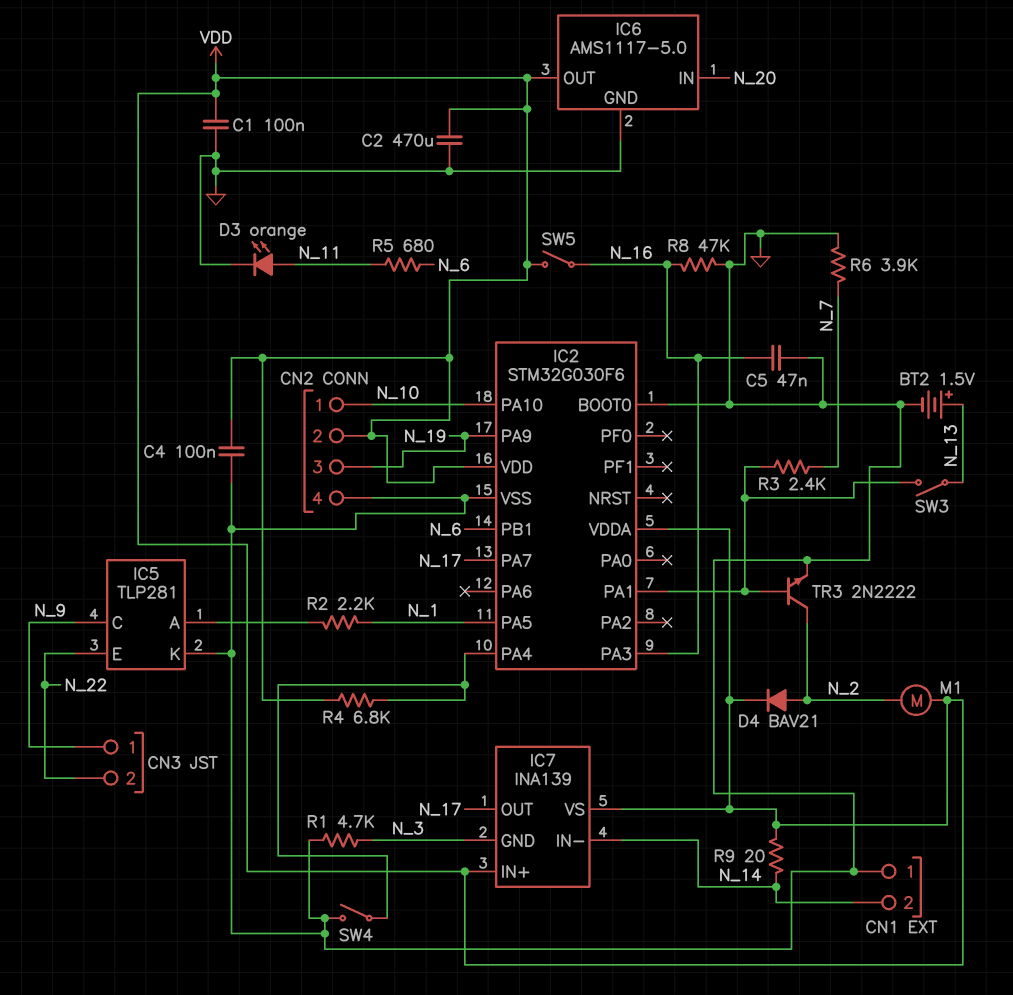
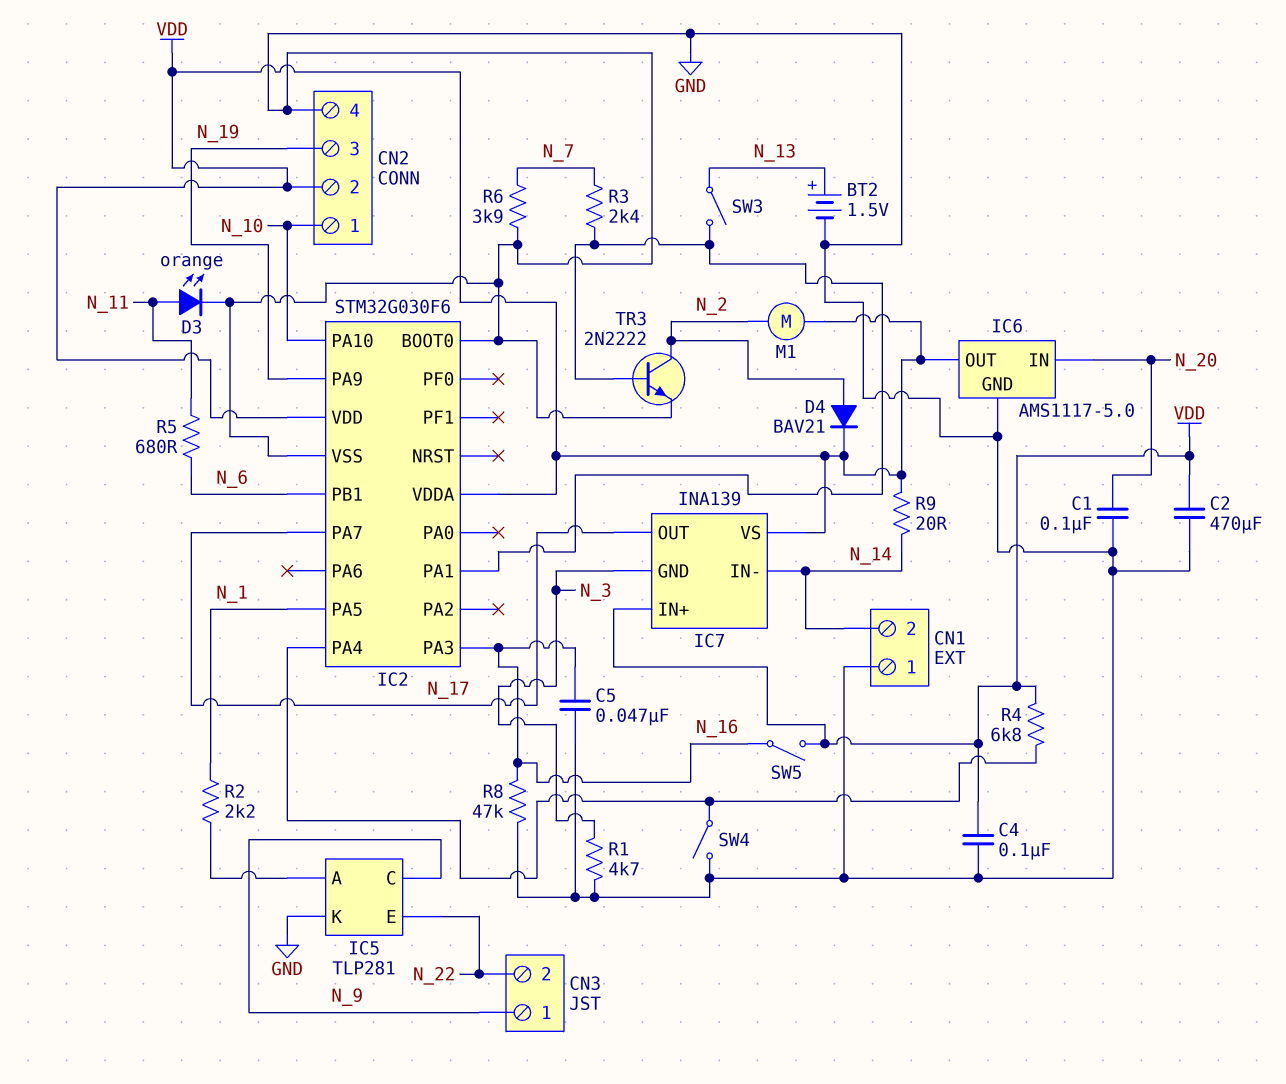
C1: 100nF (GND, VDD) -> 100nF (GND, N_20)

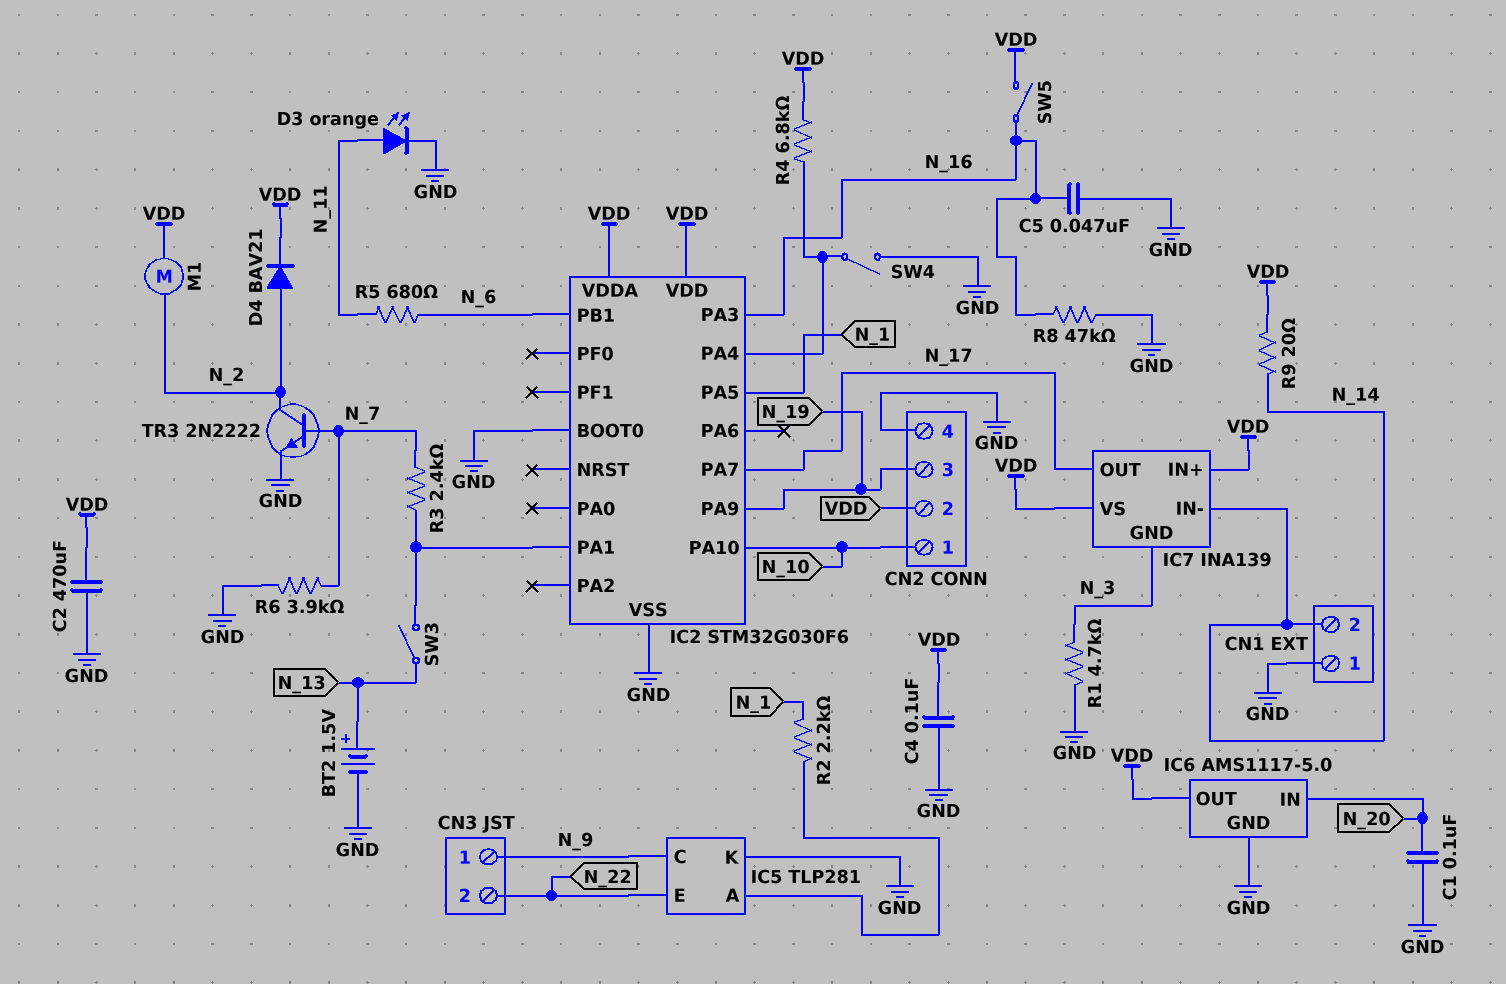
TR3: NPN 2N2222 (B IC2/PA1, C N_2, E GND) -> NPN 2N2222 (B N_7, C N_2, E GND)

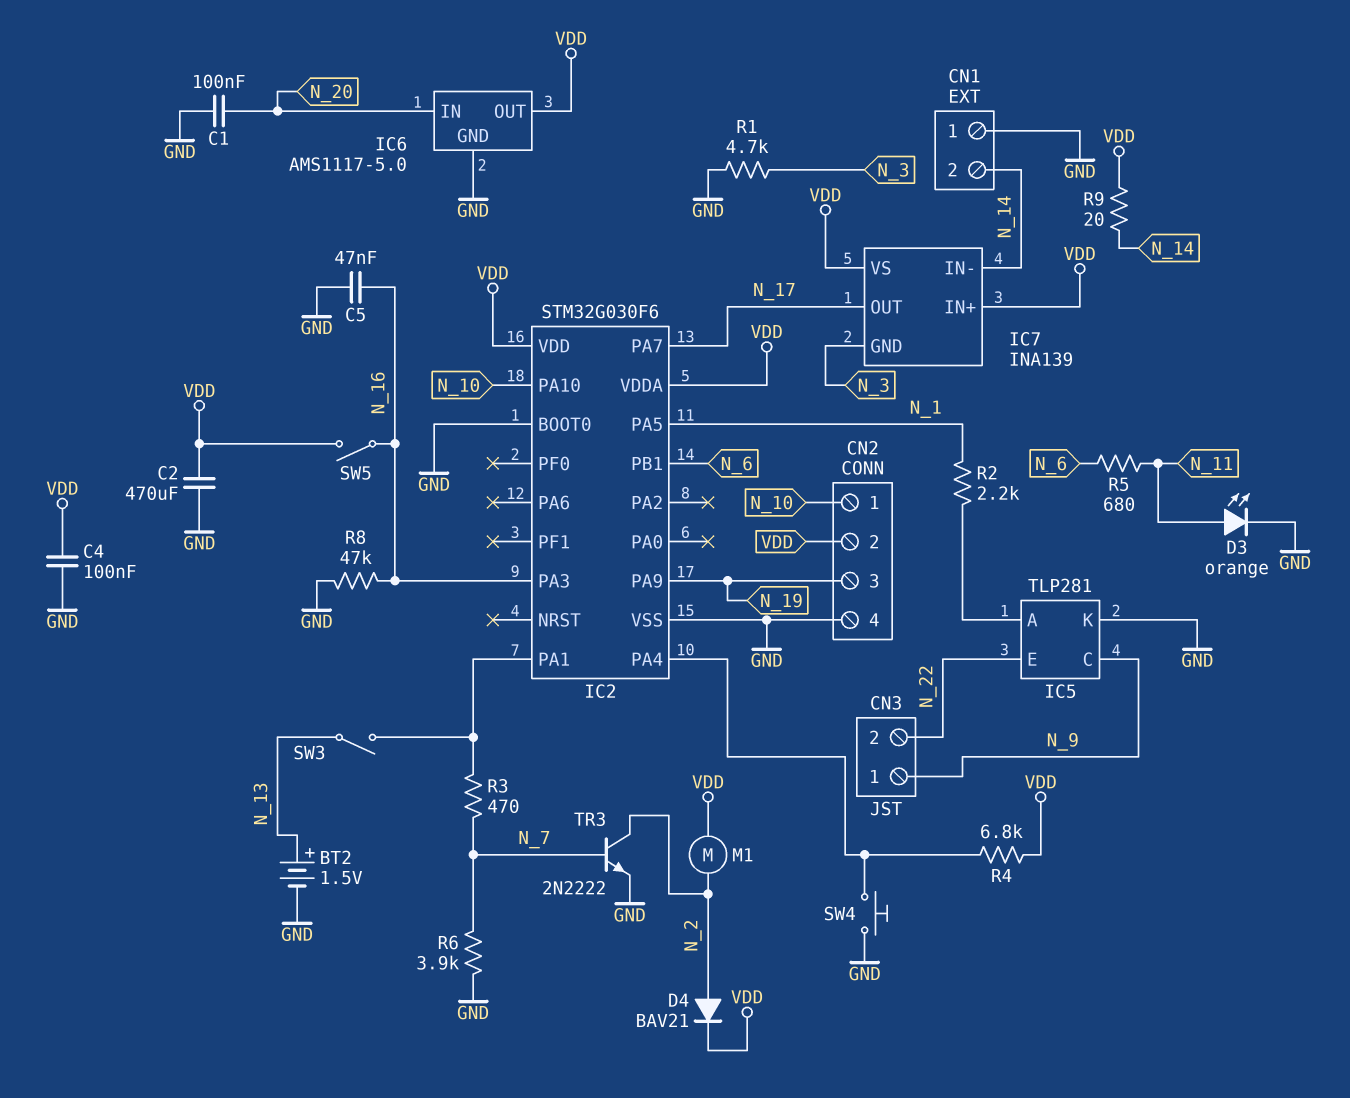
R3: 2.4k (IC2/PA1, N_7) -> 470 (IC2/PA1, N_7)
SW4: switch (GND, IC2/PA4) -> button (GND, IC2/PA4)

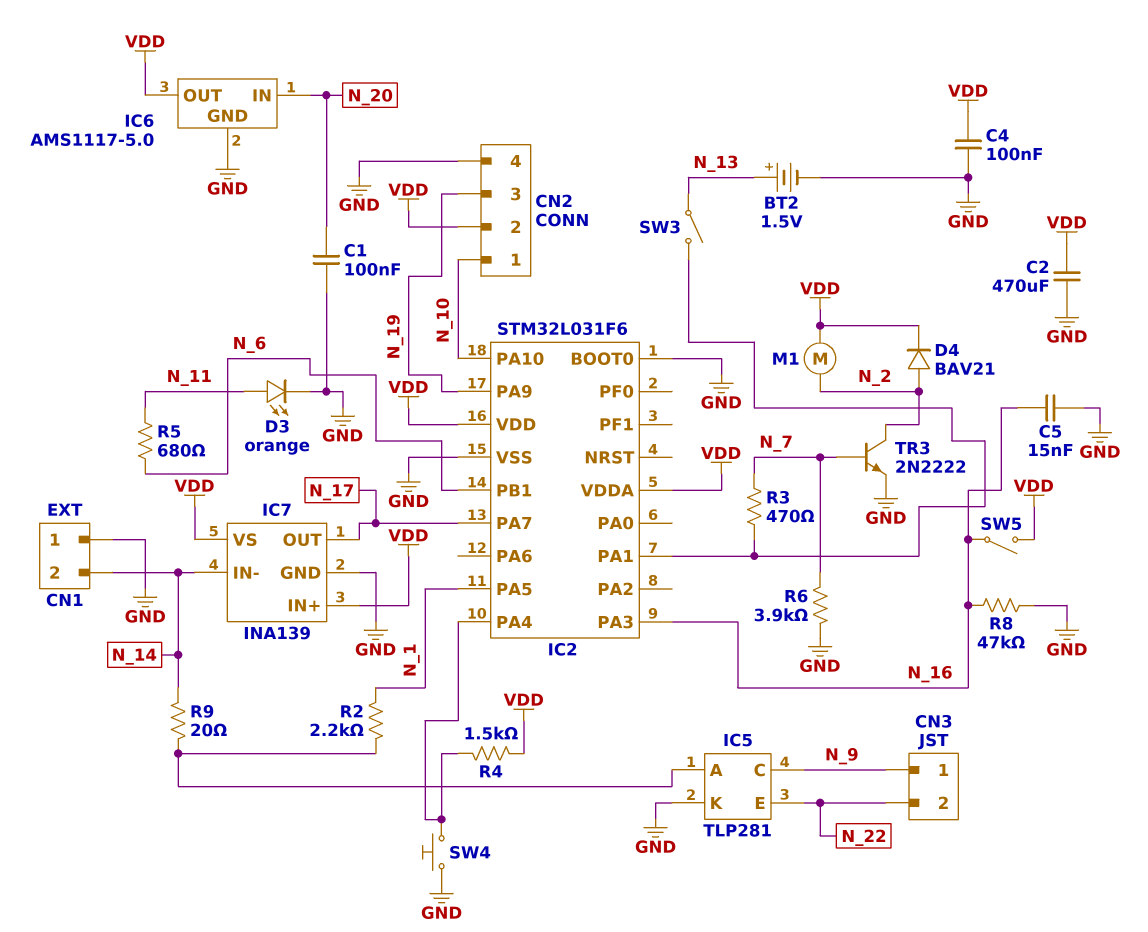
C5: 47nF (GND, N_16) -> 15nF (GND, N_16)
IC2: STM32G030F6 -> STM32L031F6
IC7 pin GND: N_3 -> GND
R1: 4.7k (GND, N_3) -> none
R4: 6.8k (IC2/PA4, VDD) -> 1.5k (IC2/PA4, VDD)
R9: 20 (N_14, VDD) -> 20 (IC5/A, N_14)

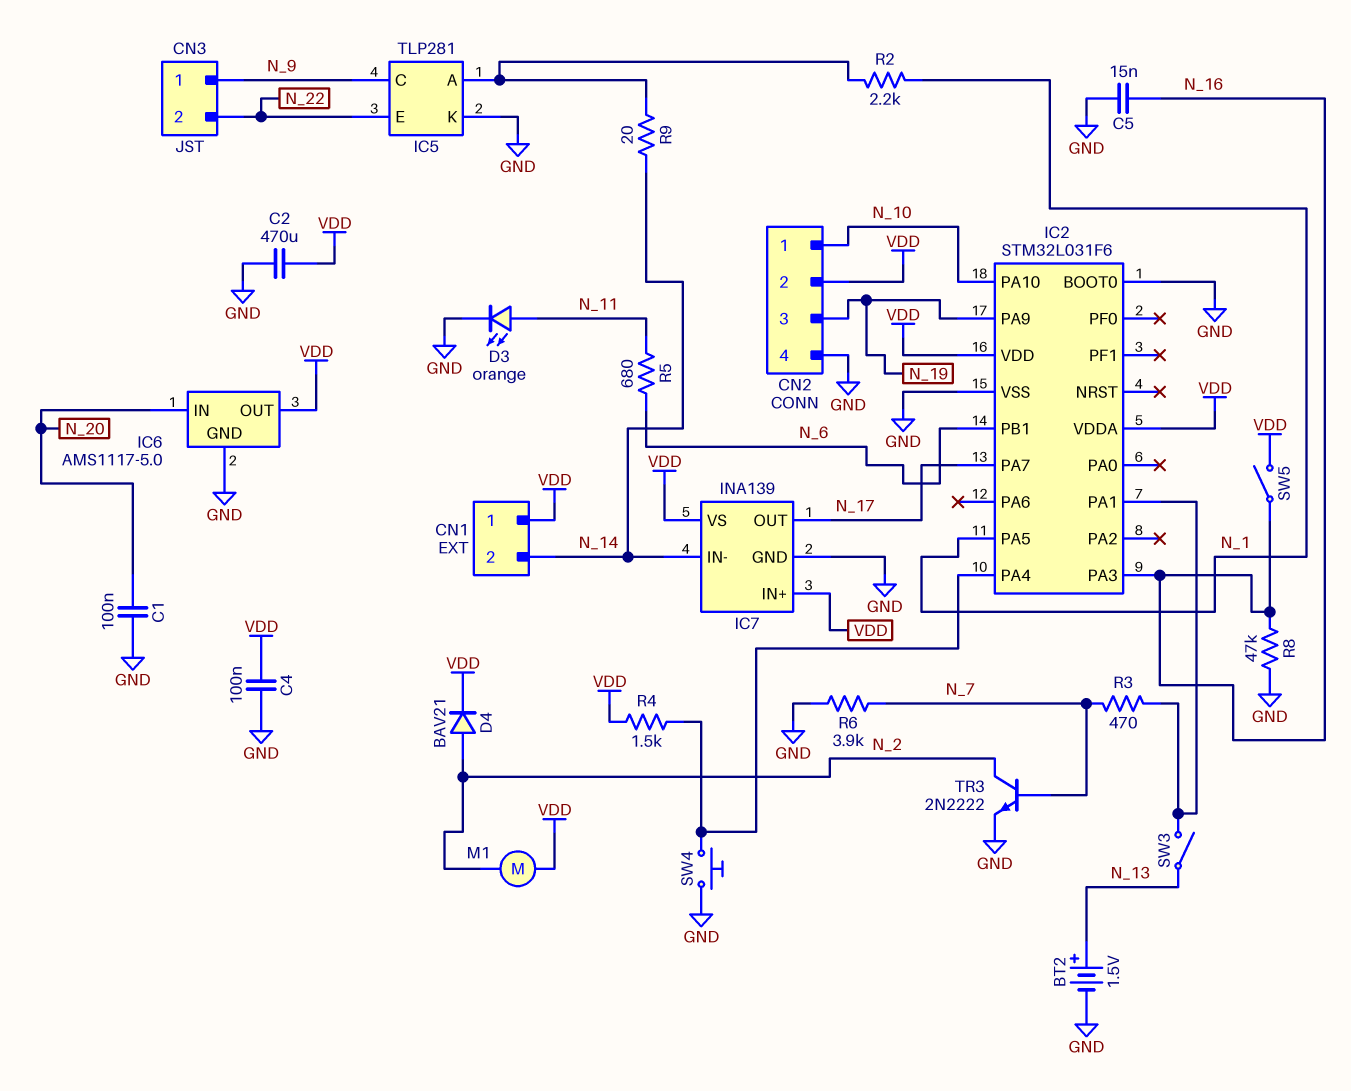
CN1 pin 1: GND -> VDD

